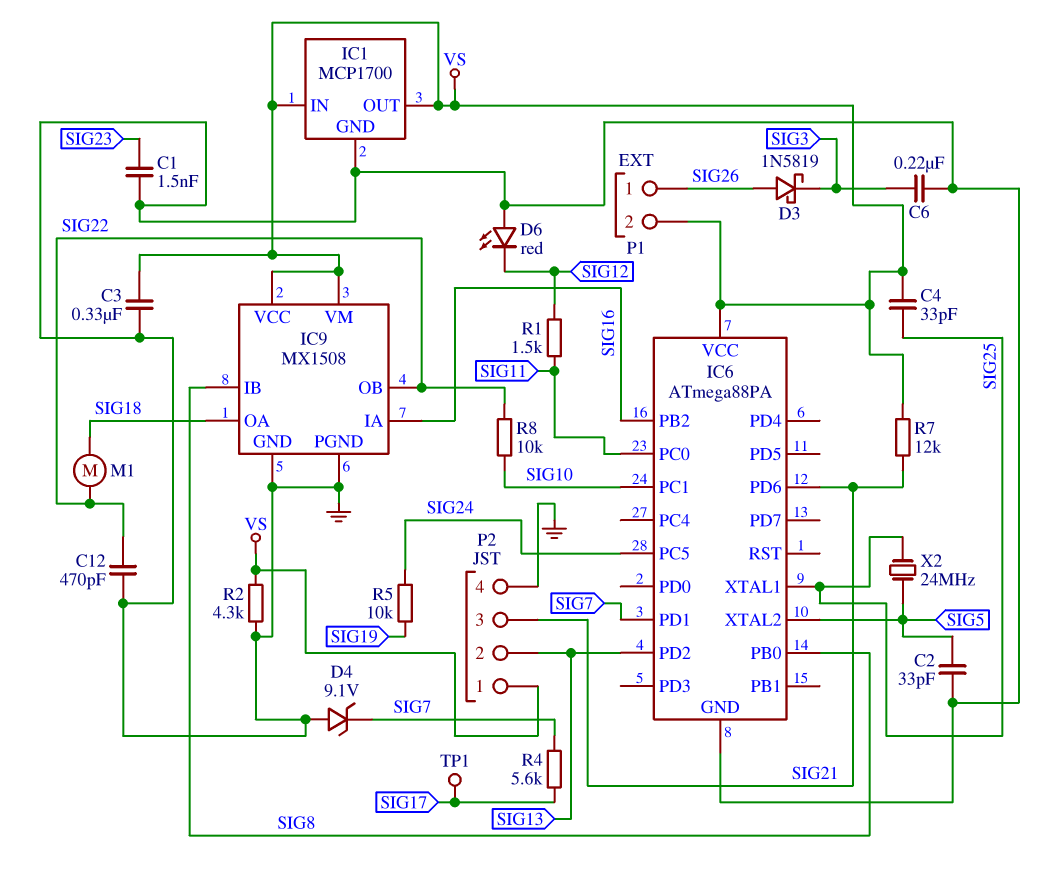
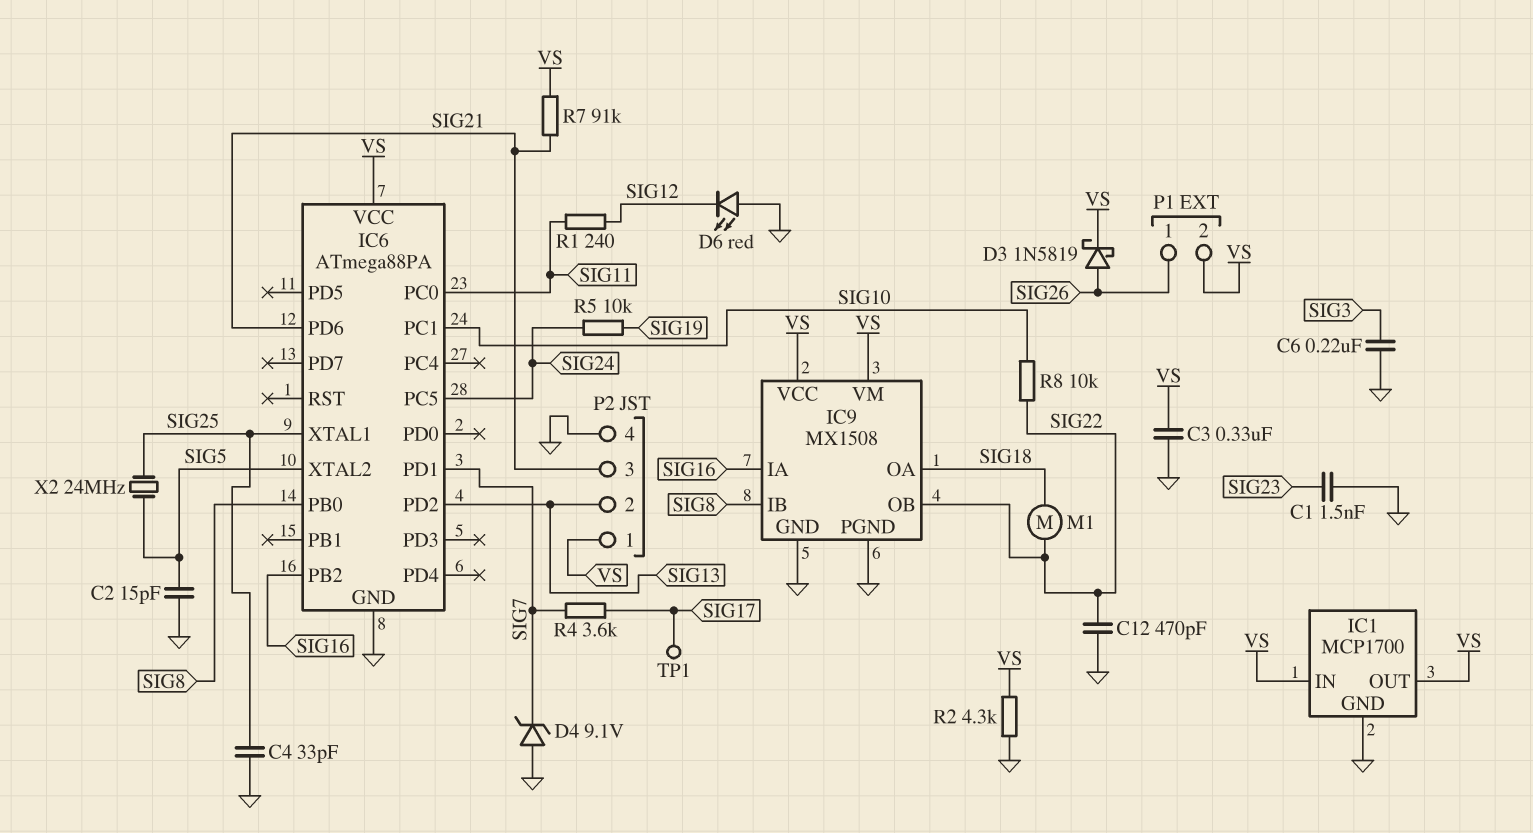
C2: 33pF (GND, SIG5) -> 15pF (GND, SIG5)
C4: 33pF (SIG25, VS) -> 33pF (GND, SIG25)
D3: schottky 1N5819 (A SIG26, K SIG3) -> schottky 1N5819 (A SIG26, K VS)
R1: 1.5k (SIG11, SIG12) -> 240 (SIG11, SIG12)
R4: 5.6k (SIG7, SIG17) -> 3.6k (SIG7, SIG17)
R7: 12k (SIG21, VS) -> 91k (SIG21, VS)

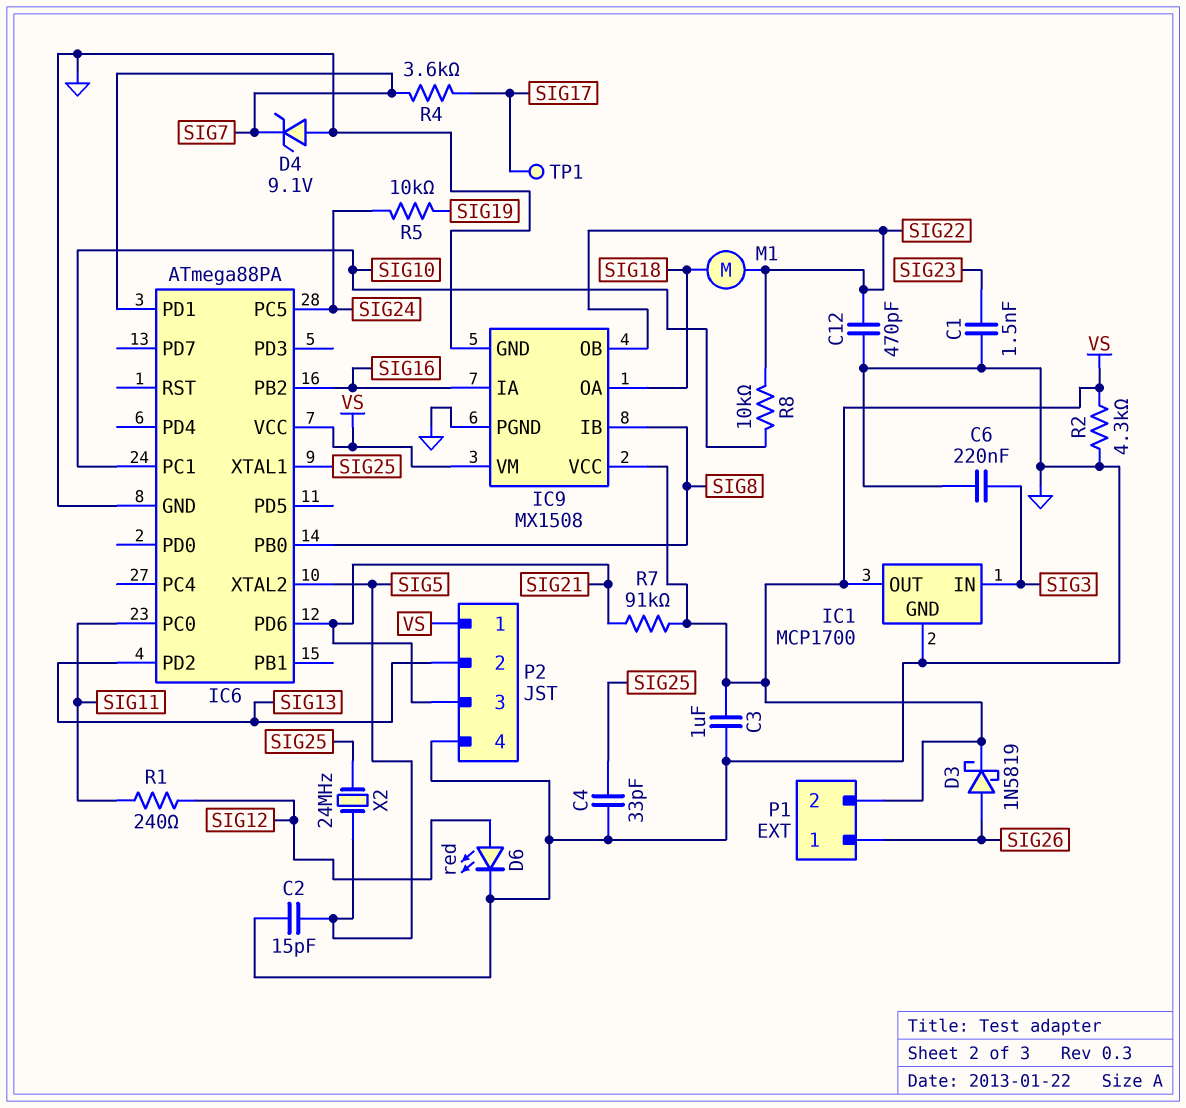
C3: 330nF (GND, VS) -> 1uF (GND, VS)
D6: LED red (A GND, K SIG12) -> LED red (A SIG12, K GND)
IC1 pin IN: VS -> SIG3

